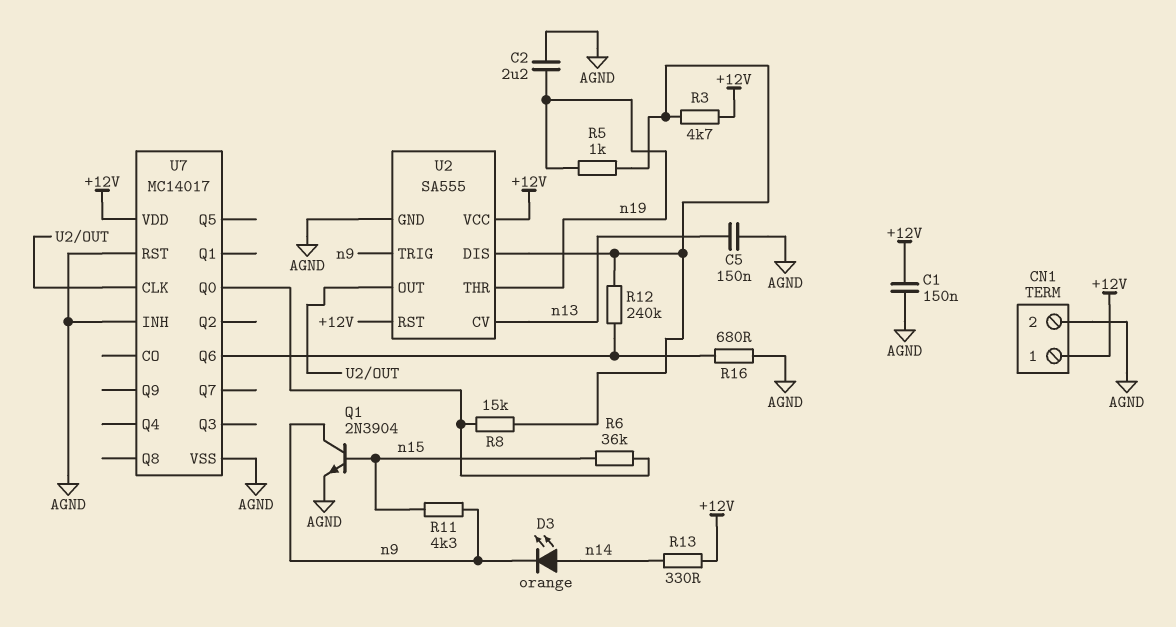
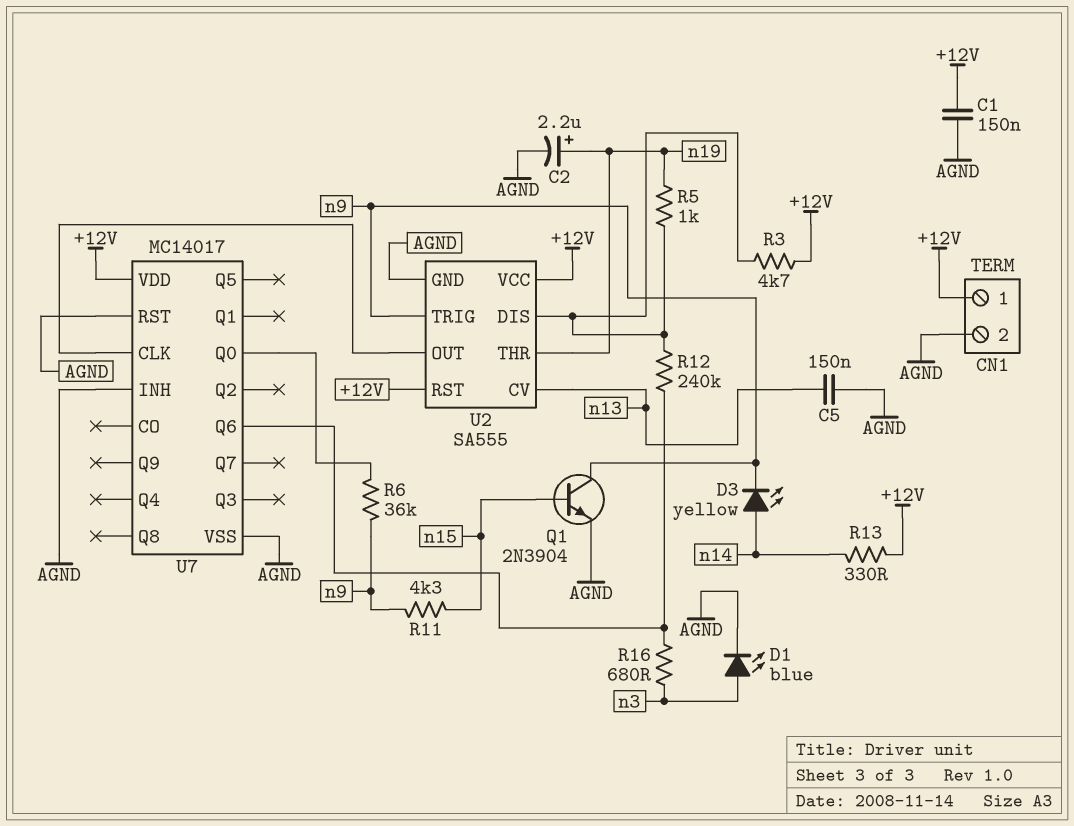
C2: 2.2uF (AGND, n19) -> 2.2uF (plus n19, minus AGND)
D1: none -> LED blue (A n3, K AGND)
D3: LED orange (A n14, K n9) -> LED yellow (A n14, K n9)
R6: 36k (U7/Q0, n15) -> 36k (U7/Q0, n9)
R8: 15k (U2/DIS, U7/Q0) -> none
R16: 680 (AGND, U7/Q6) -> 680 (U7/Q6, n3)

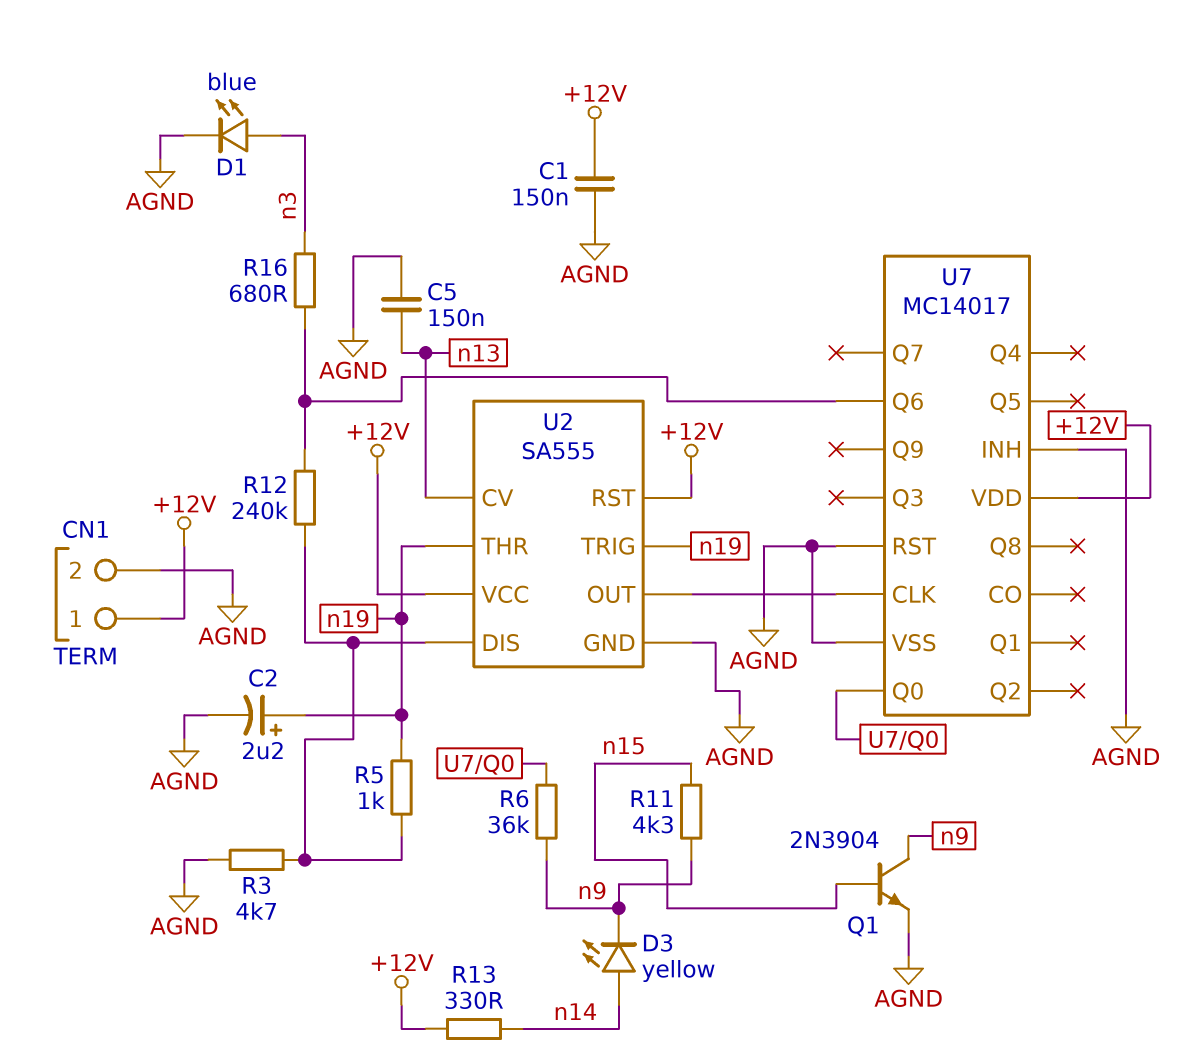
R3: 4.7k (+12V, U2/DIS) -> 4.7k (AGND, U2/DIS)
U2 pin TRIG: n9 -> n19

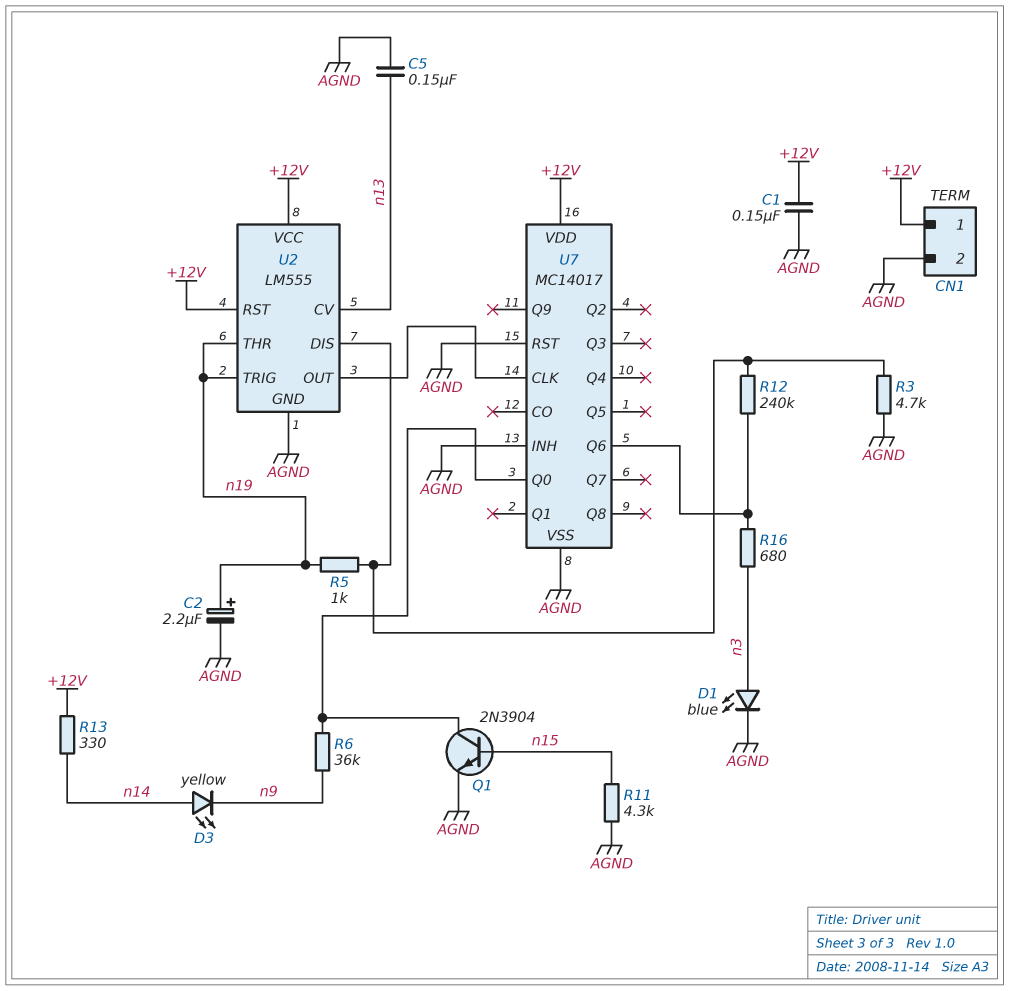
Q1: NPN 2N3904 (B n15, C n9, E AGND) -> NPN 2N3904 (B n15, C U7/Q0, E AGND)
R11: 4.3k (n9, n15) -> 4.3k (AGND, n15)
U2: SA555 -> LM555

